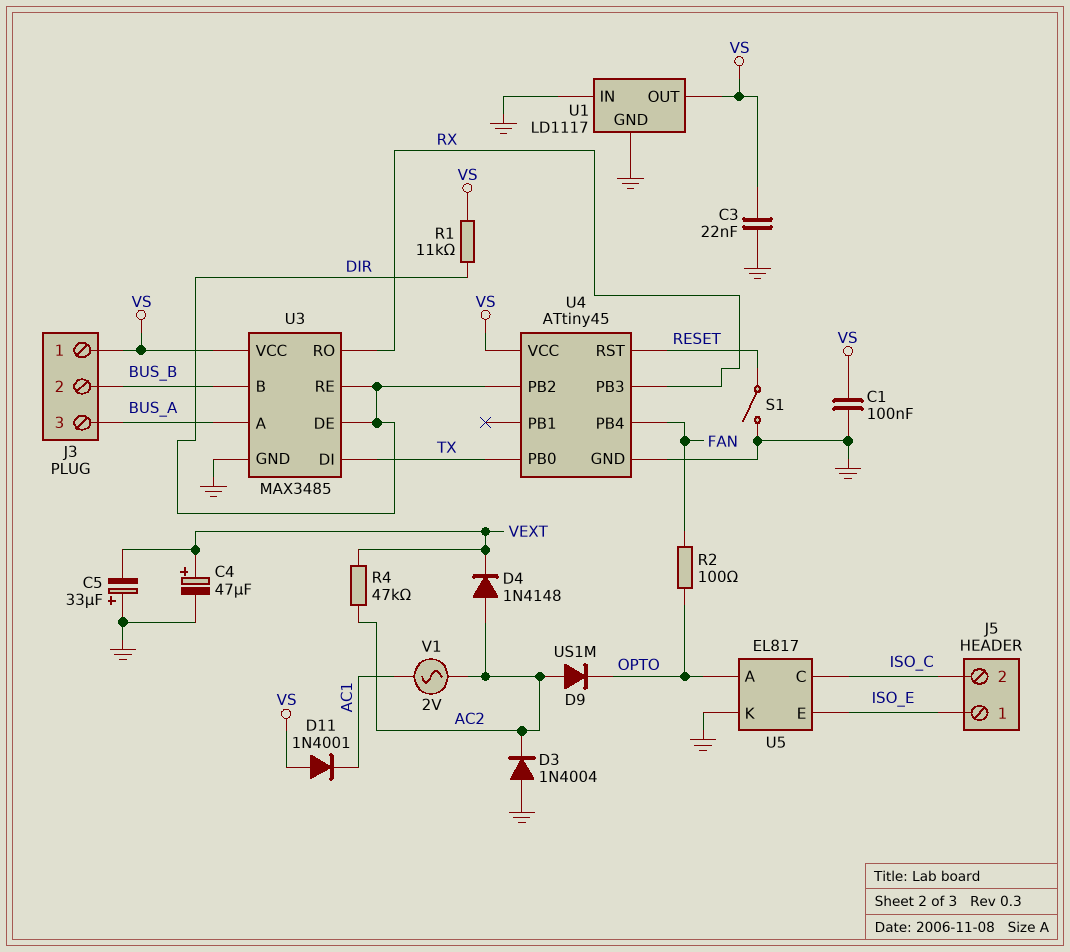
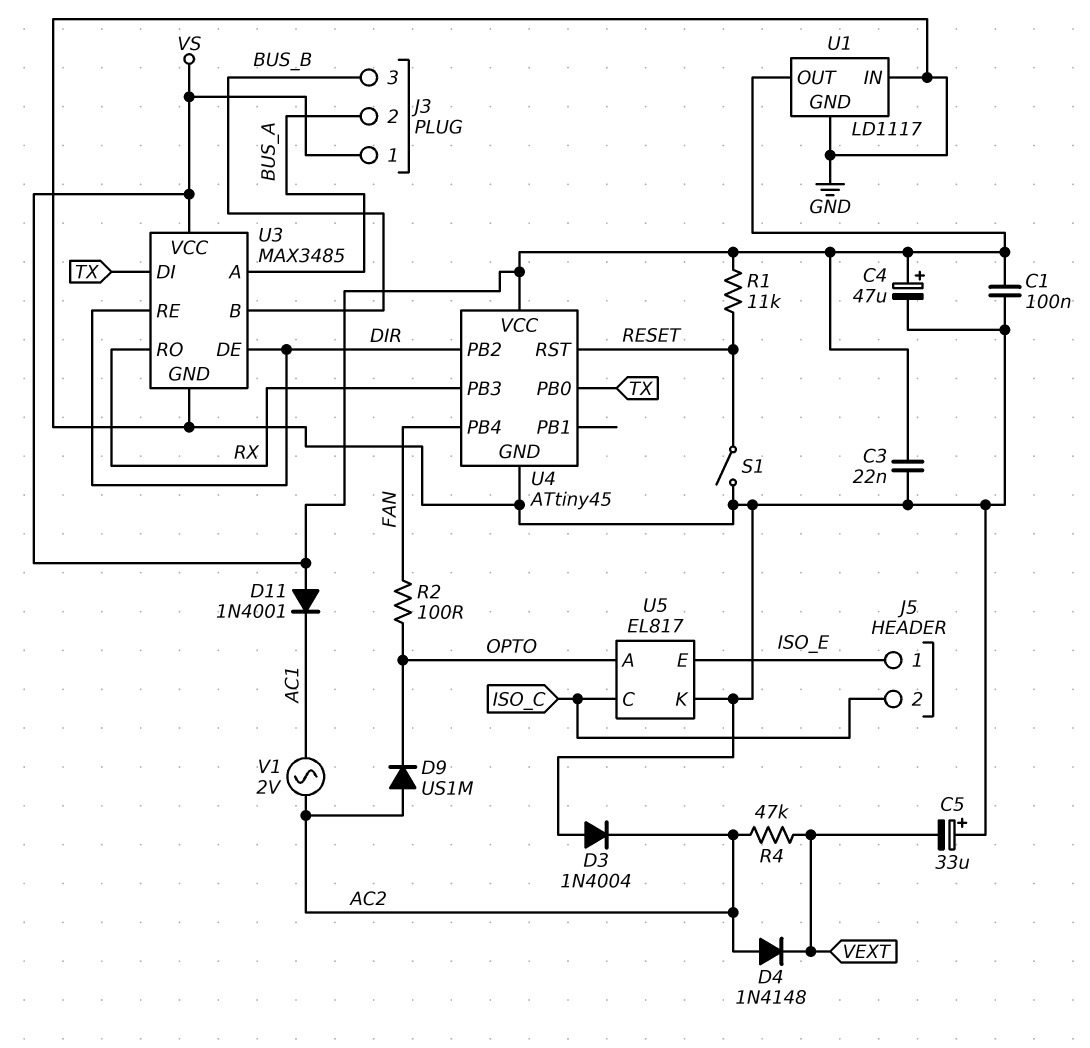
C4: 47uF (plus VEXT, minus GND) -> 47uF (plus VS, minus GND)
J3 pin 2: BUS_B -> BUS_A
J3 pin 3: BUS_A -> BUS_B
R1: 11k (DIR, VS) -> 11k (RESET, VS)

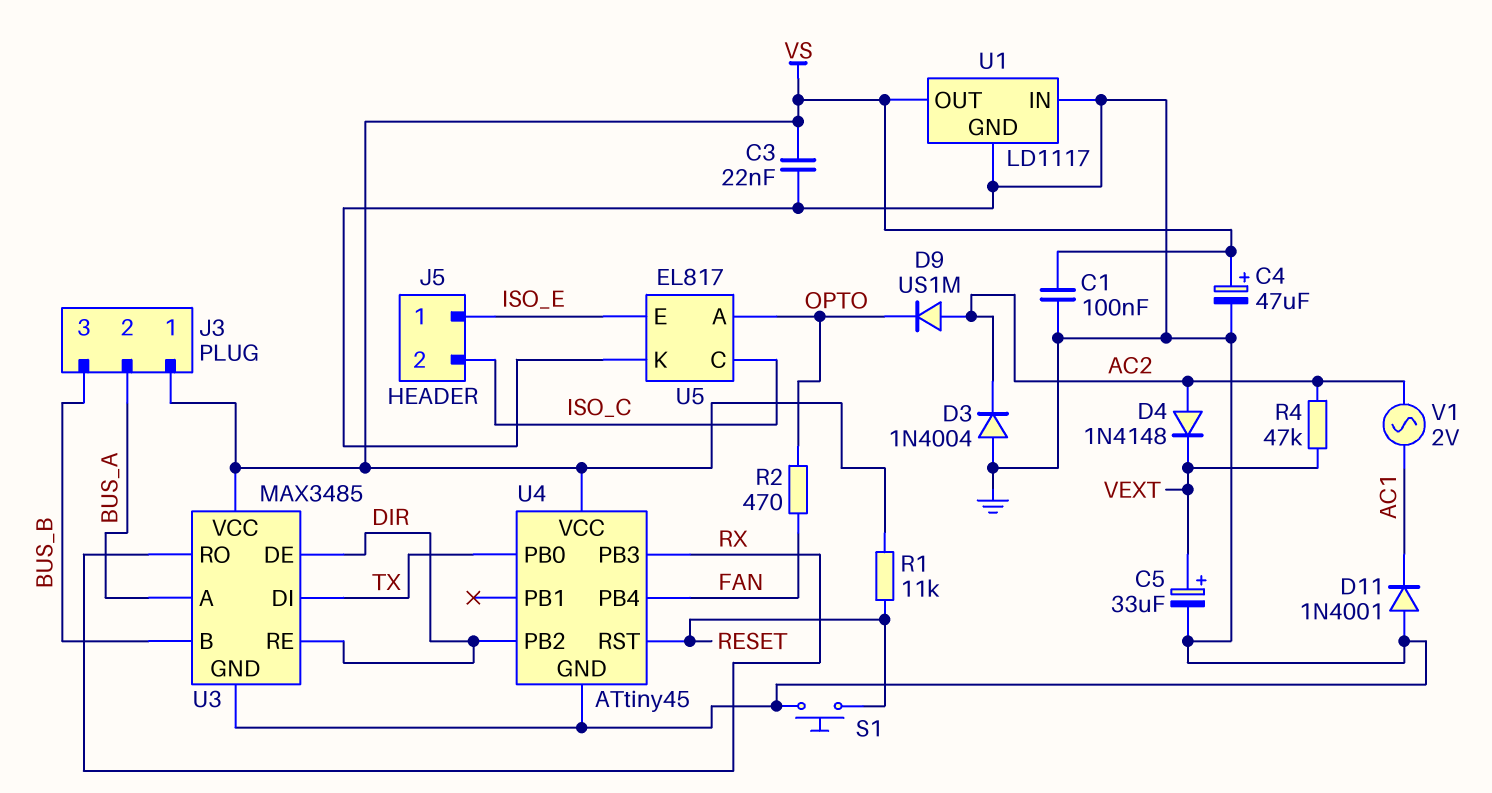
C5: 33uF (plus GND, minus VEXT) -> 33uF (plus VEXT, minus GND)
D11: diode 1N4001 (A VS, K AC1) -> diode 1N4001 (A GND, K AC1)
R2: 100 (FAN, OPTO) -> 470 (FAN, OPTO)
S1: switch (GND, RESET) -> button (GND, RESET)

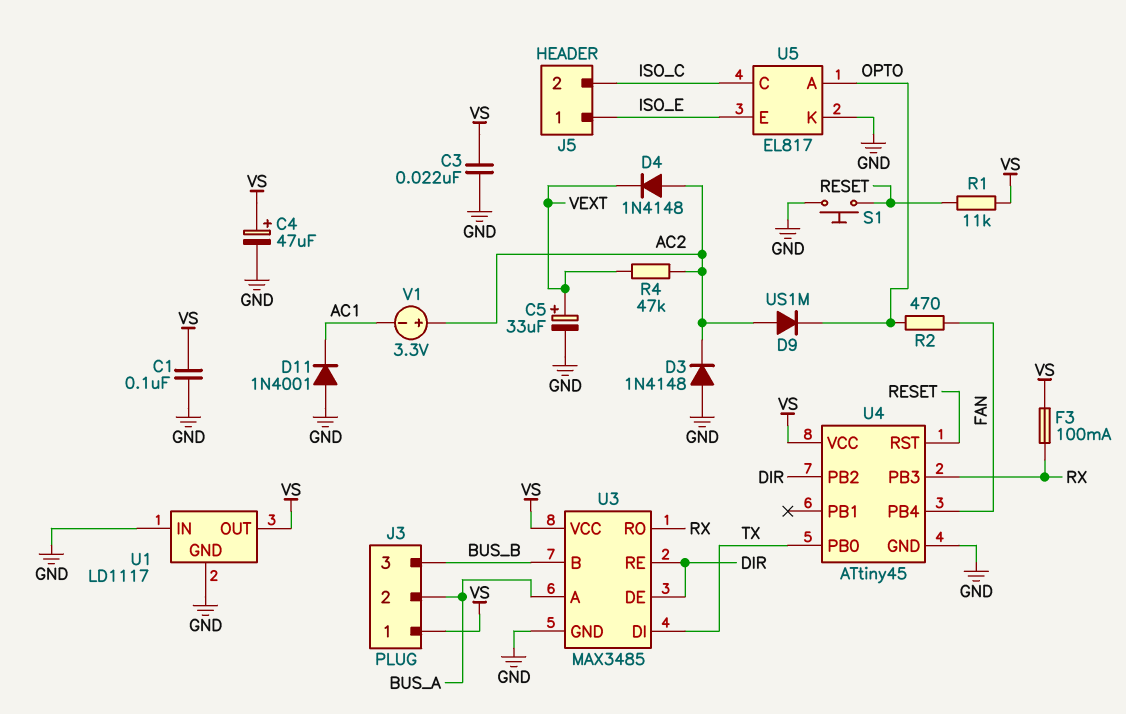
D3: diode 1N4004 (A GND, K AC2) -> diode 1N4148 (A GND, K AC2)
F3: none -> 100mA (RX, VS)
V1: AC 2V (AC1, AC2) -> 3.3V (plus AC2, minus AC1)

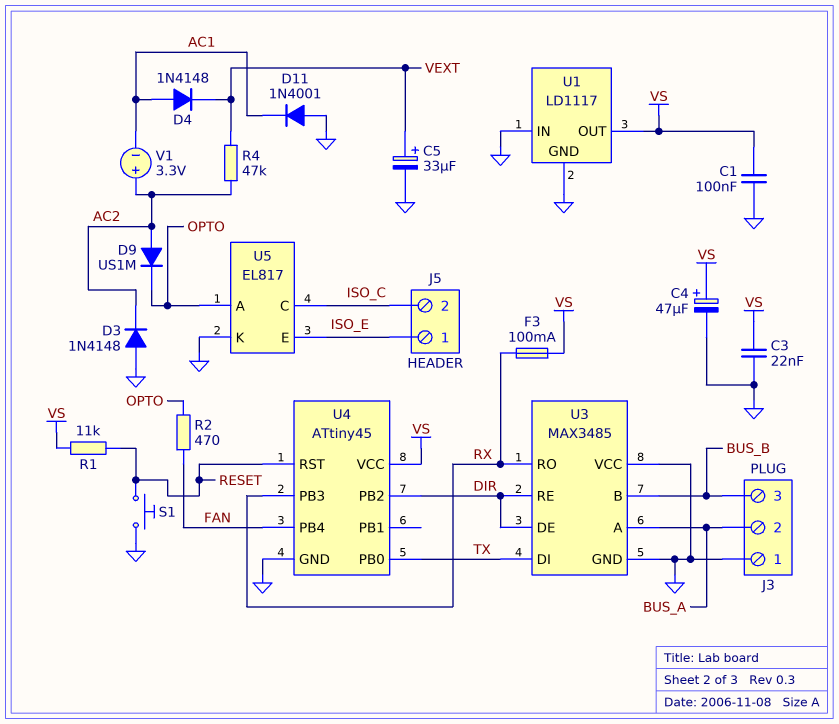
D4: diode 1N4148 (A AC2, K VEXT) -> diode 1N4148 (A AC1, K VEXT)
J3 pin 1: VS -> GND
U3 pin VCC: VS -> GND

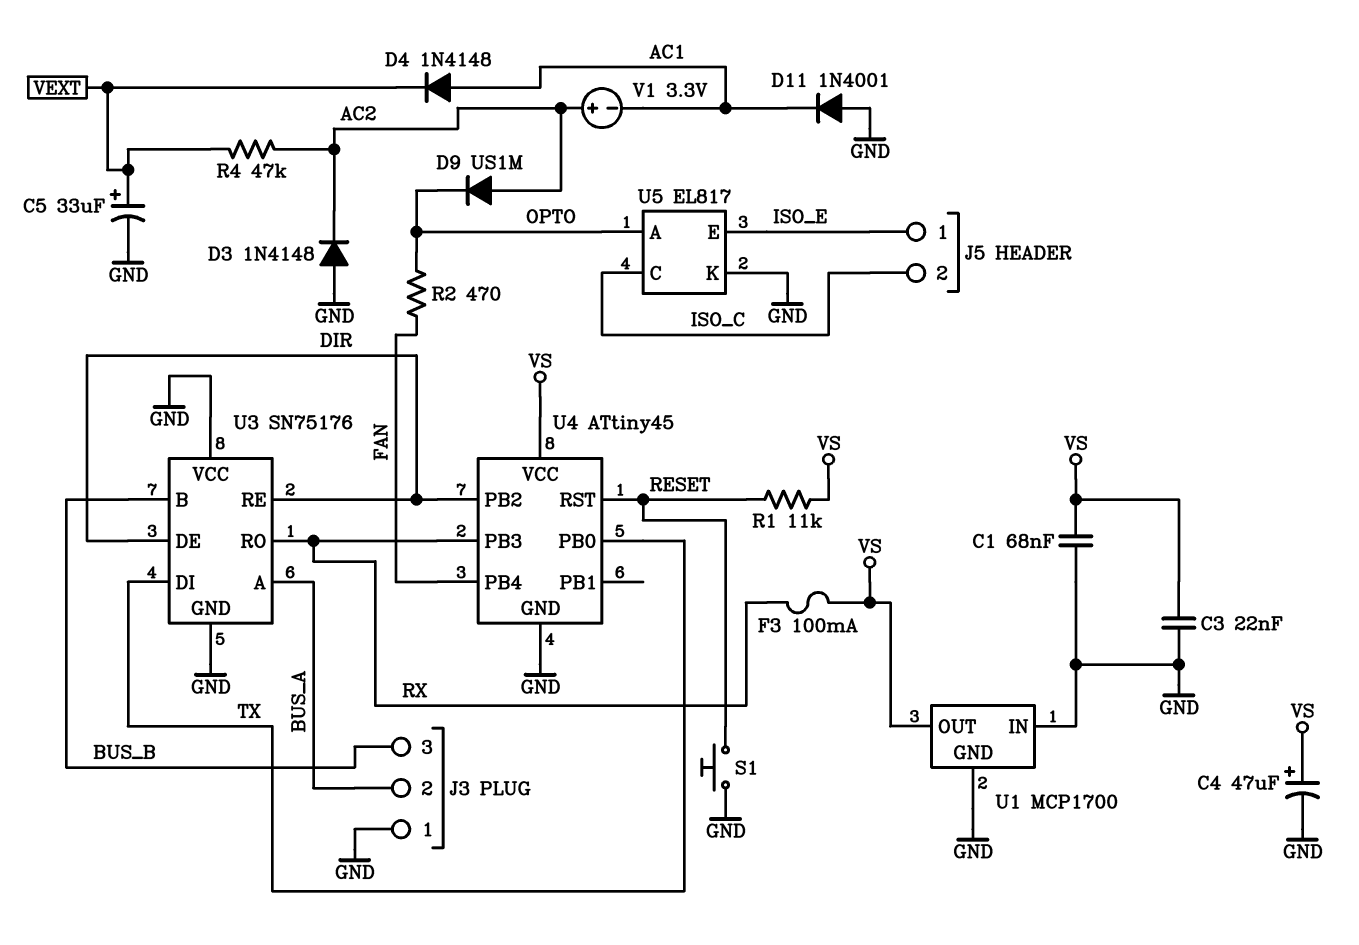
C1: 100nF (GND, VS) -> 68nF (GND, VS)
U1: LD1117 -> MCP1700
U3: MAX3485 -> SN75176

